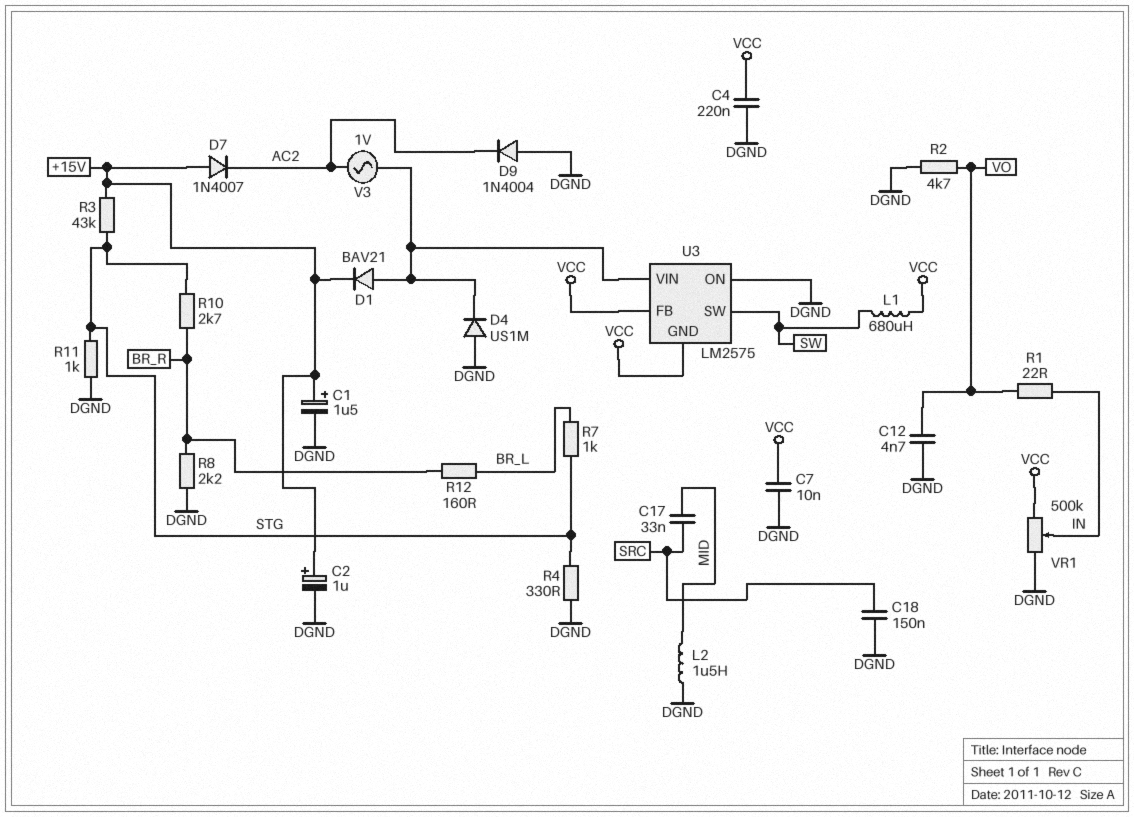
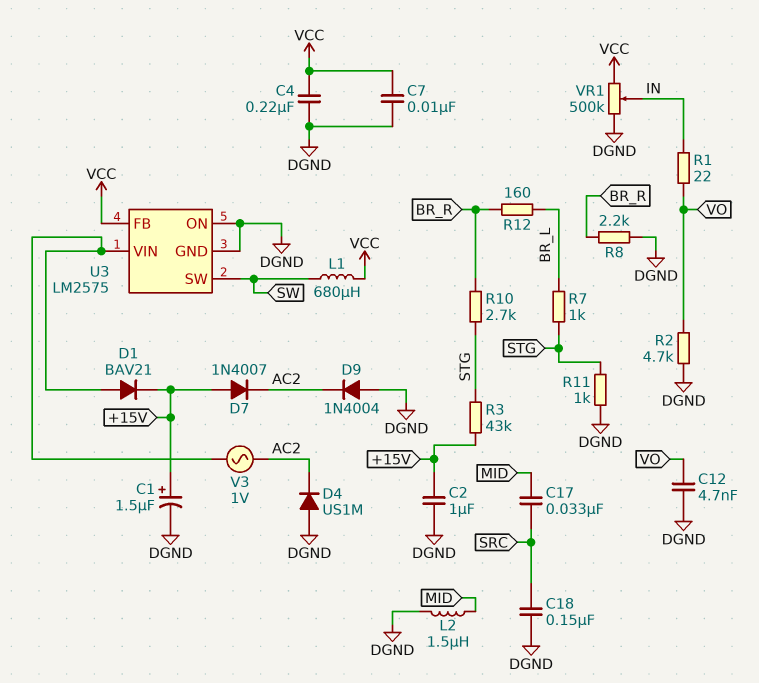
C2: 1uF (plus +15V, minus DGND) -> 1uF (+15V, DGND)
D4: diode US1M (A DGND, K U3/VIN) -> diode US1M (A DGND, K AC2)
R4: 330 (DGND, STG) -> none
U3 pin GND: VCC -> DGND

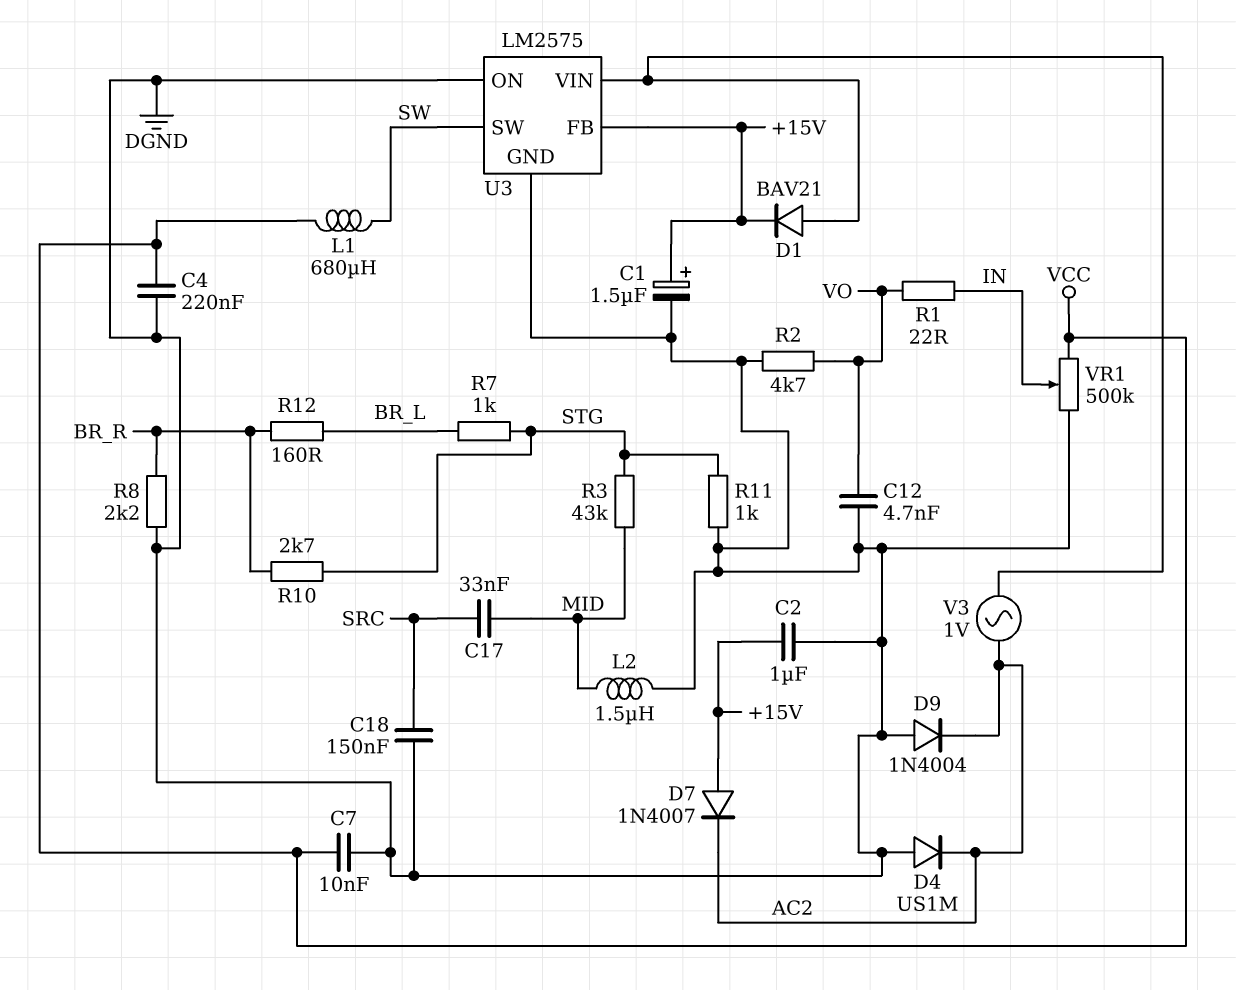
R3: 43k (+15V, STG) -> 43k (MID, STG)
U3 pin FB: VCC -> +15V

